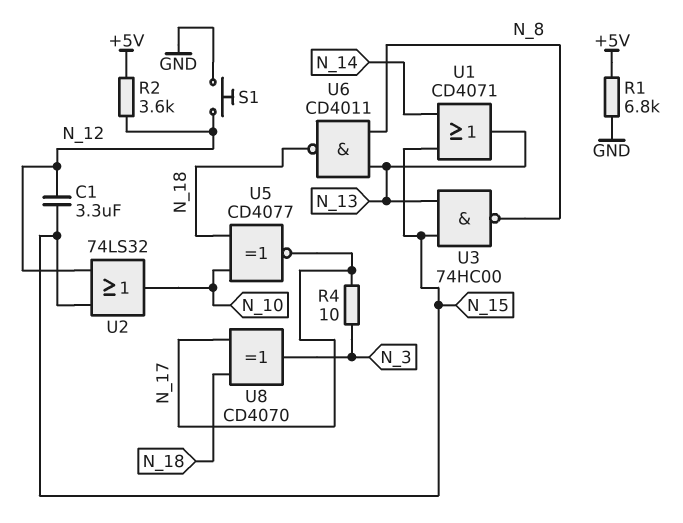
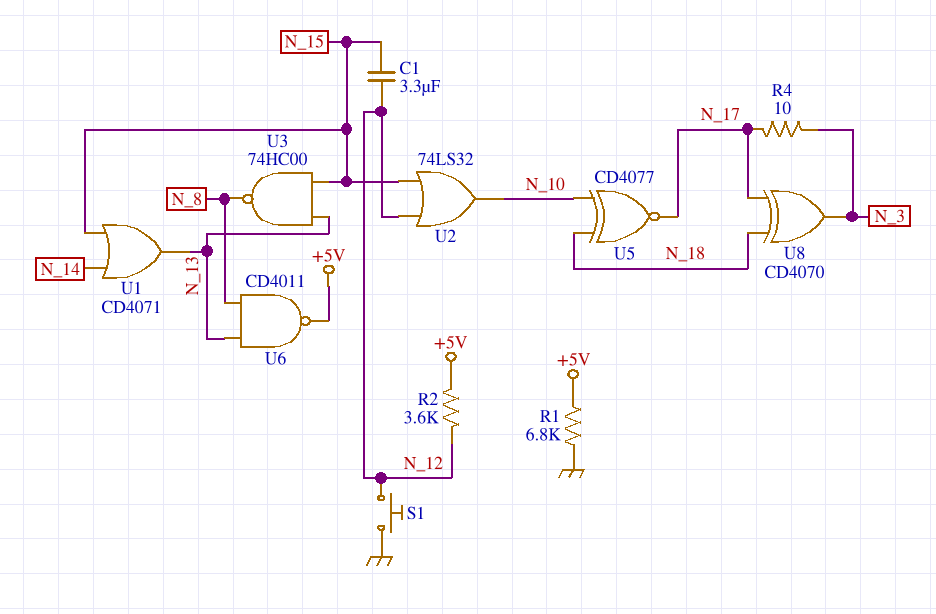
U6: NAND CD4011 (in N_8, in N_13, out N_18) -> NAND CD4011 (in N_8, in N_13, out +5V)

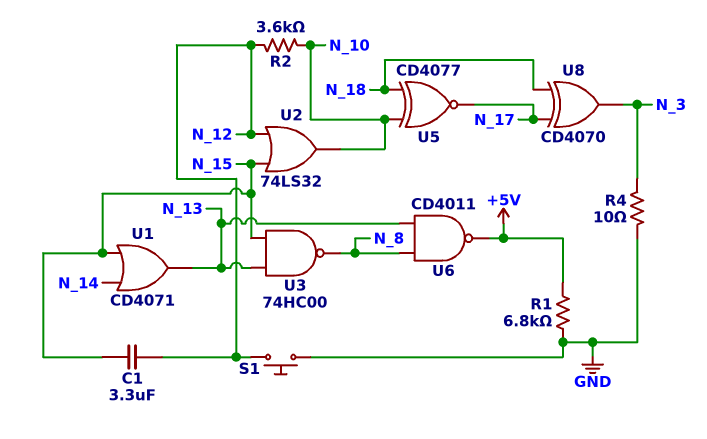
R2: 3.6k (+5V, N_12) -> 3.6k (N_10, N_12)
R4: 10 (N_3, N_17) -> 10 (GND, N_3)

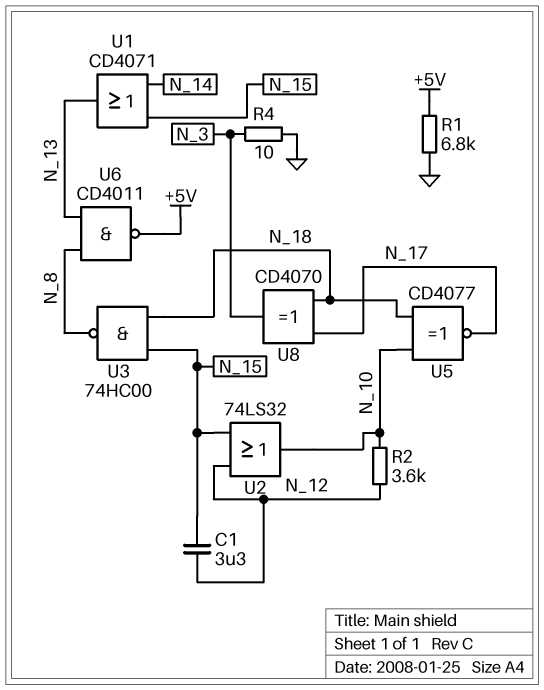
S1: button (GND, N_12) -> none
U3: NAND 74HC00 (in N_13, in N_15, out N_8) -> NAND 74HC00 (in N_15, in N_18, out N_8)

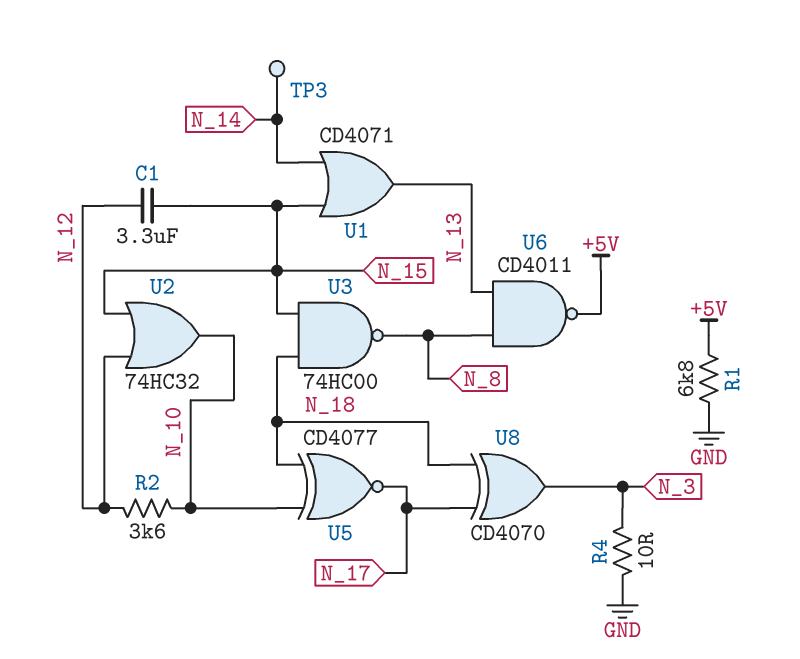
TP3: none -> test point (N_14)
U2: OR 74LS32 (in N_12, in N_15, out N_10) -> OR 74HC32 (in N_12, in N_15, out N_10)

